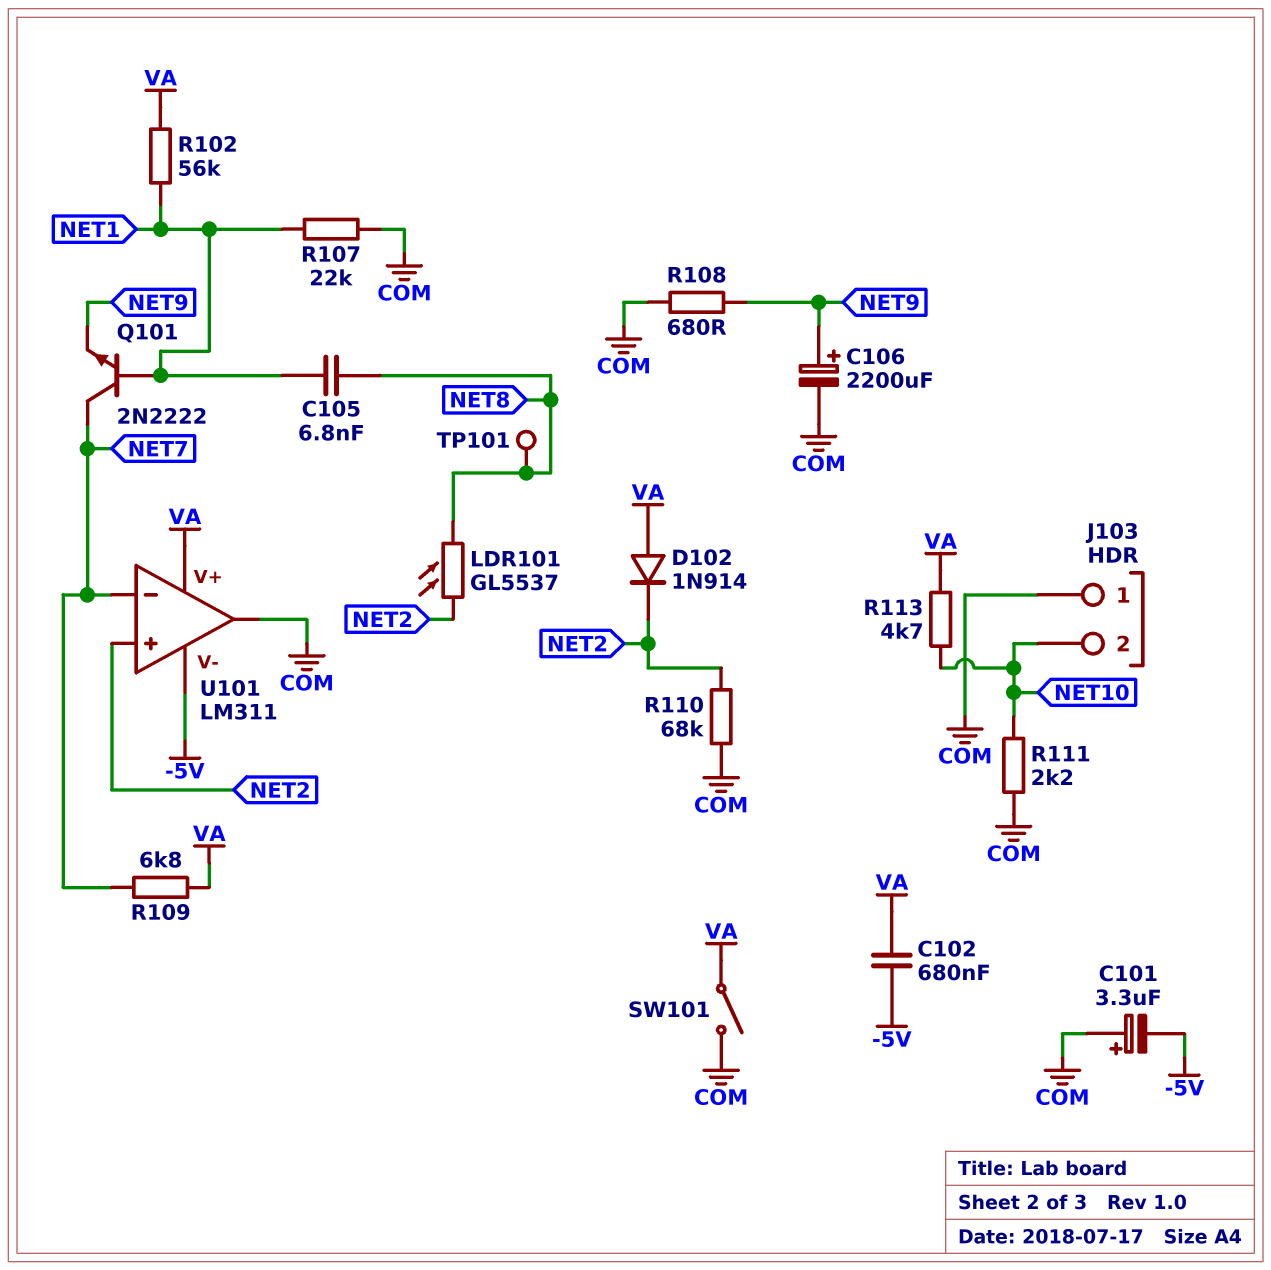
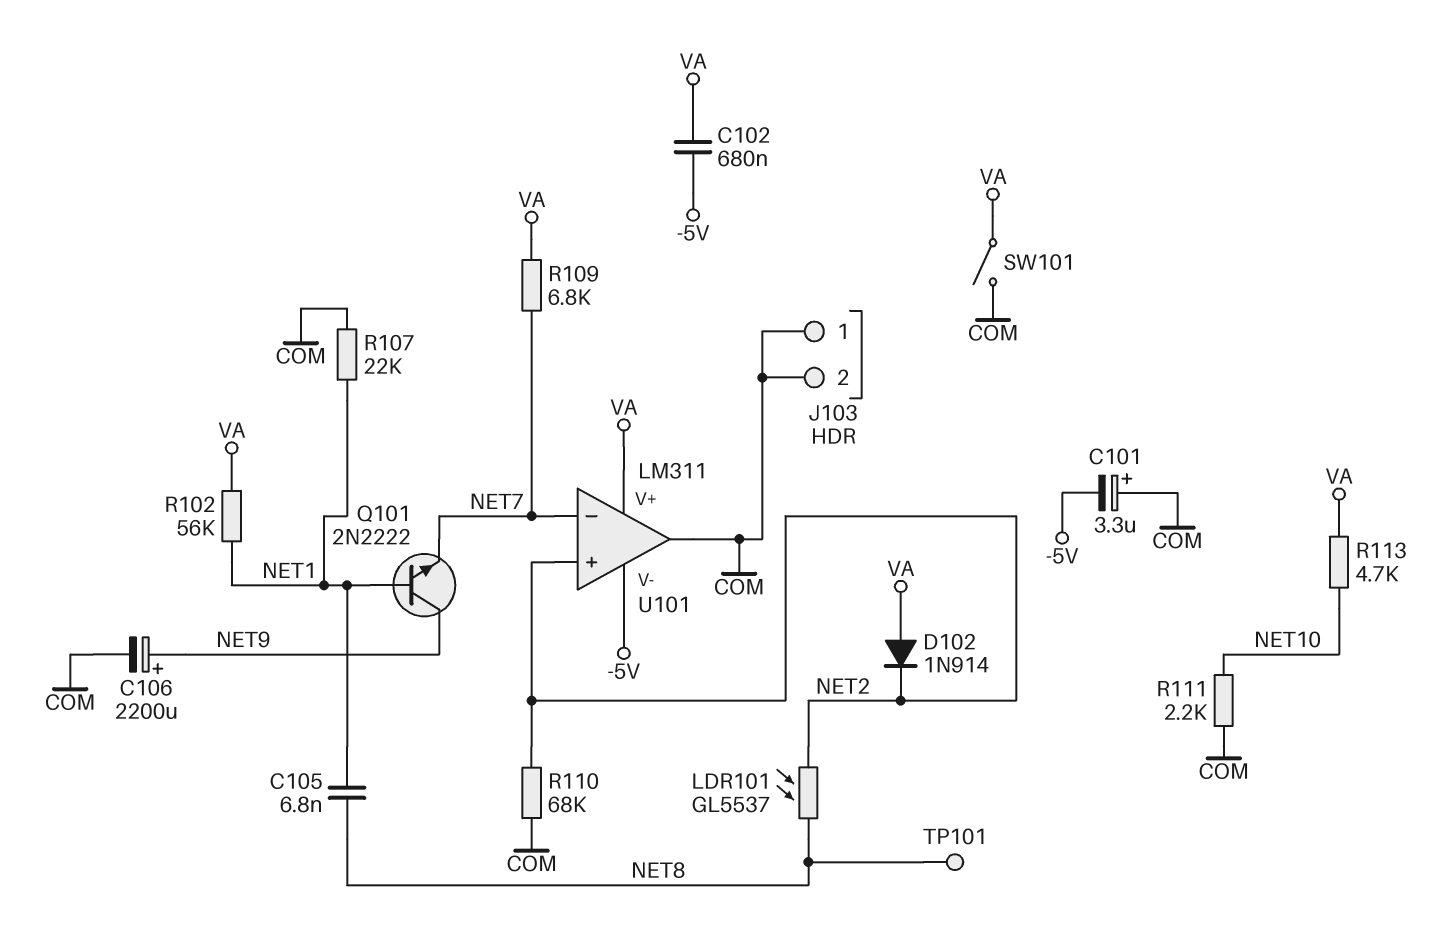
J103 pin 2: NET10 -> COM
Q101: NPN 2N2222 (B NET1, C NET7, E NET9) -> NPN 2N2222 (B NET1, C NET9, E NET7)
R108: 680 (COM, NET9) -> none

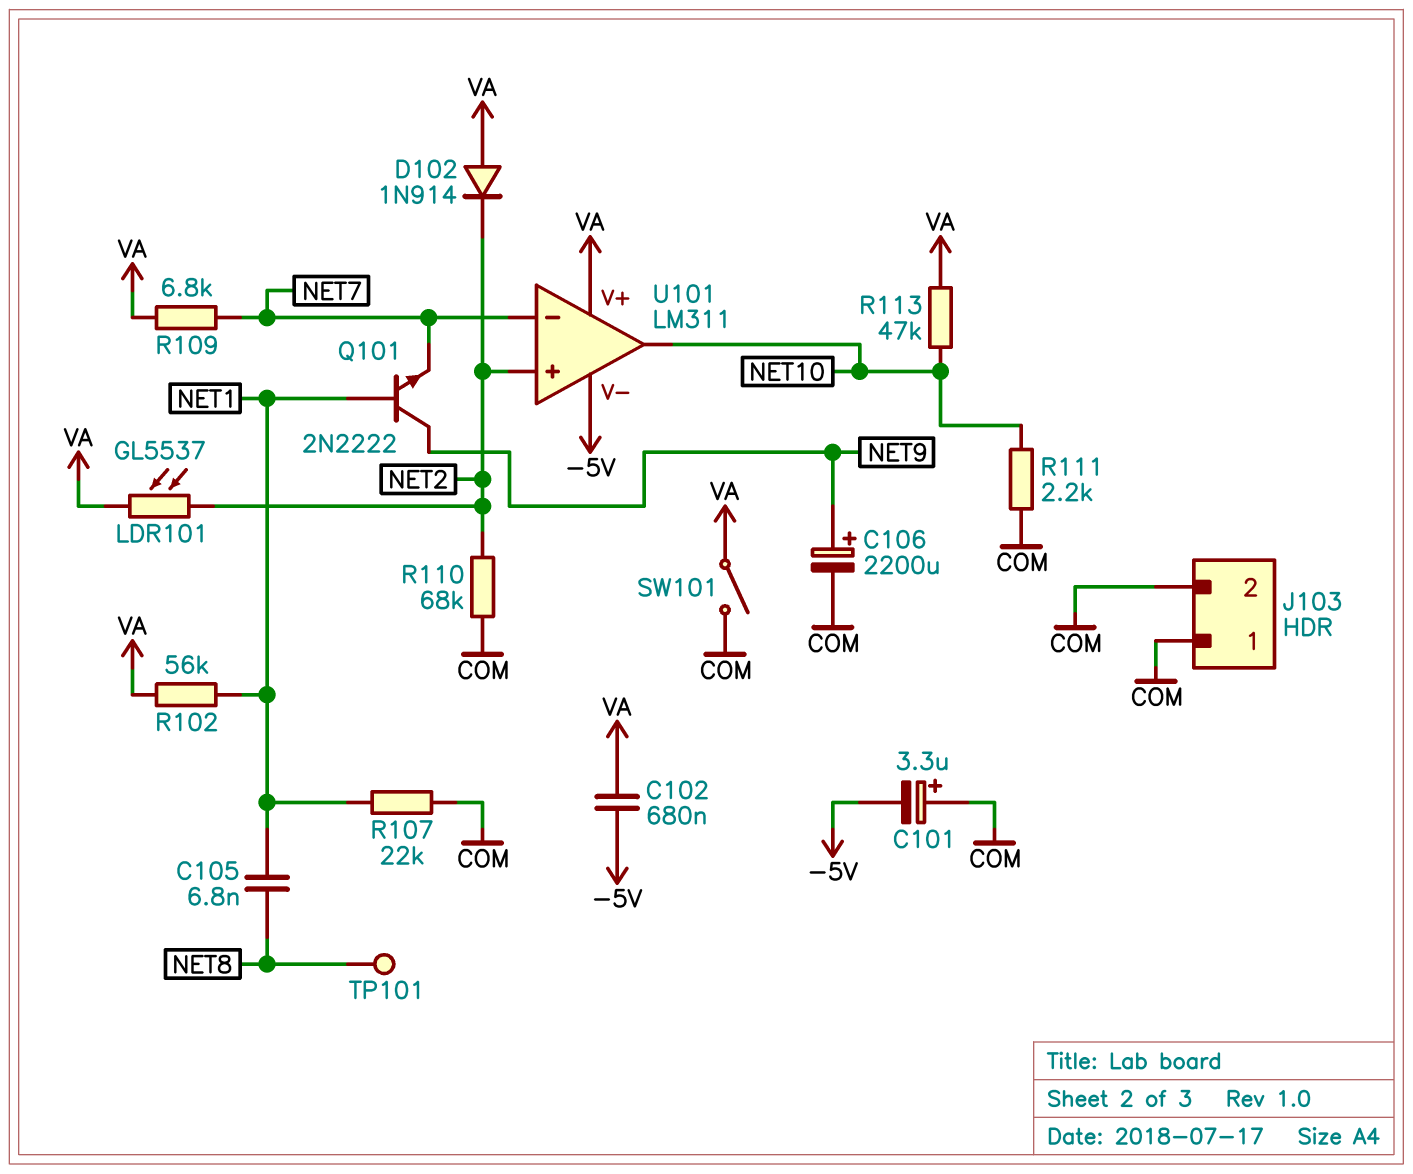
LDR101: GL5537 (NET2, NET8) -> GL5537 (NET2, VA)
R113: 4.7k (NET10, VA) -> 47k (NET10, VA)
U101 pin out: COM -> NET10

